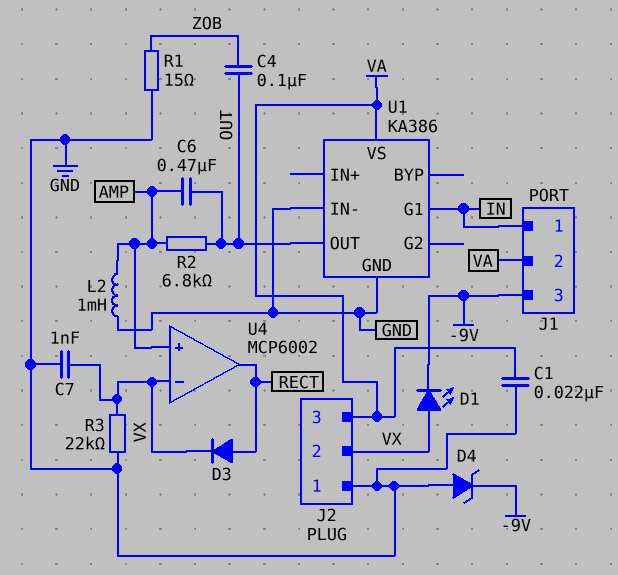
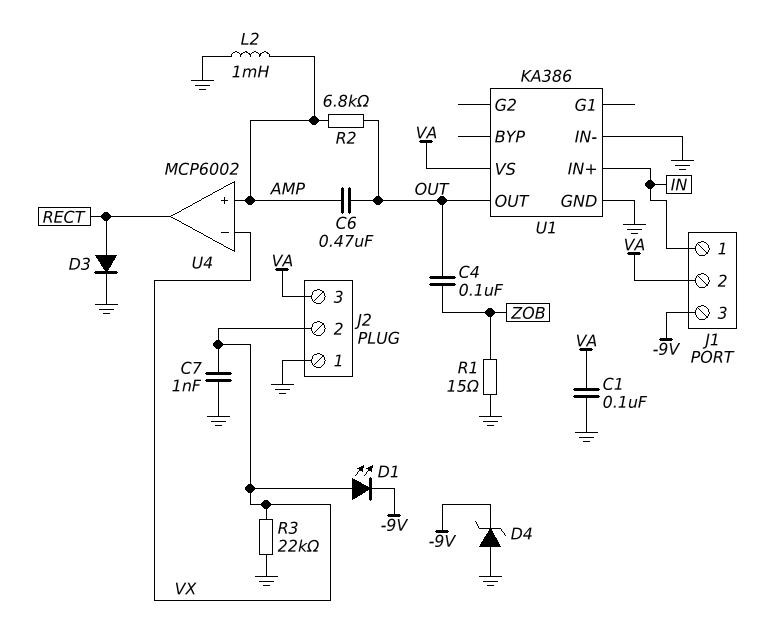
C1: 22nF (GND, VA) -> 100nF (GND, VA)
D3: diode (A RECT, K VX) -> diode (A RECT, K GND)
U1 pin G1: IN -> none
U1 pin IN+: none -> IN

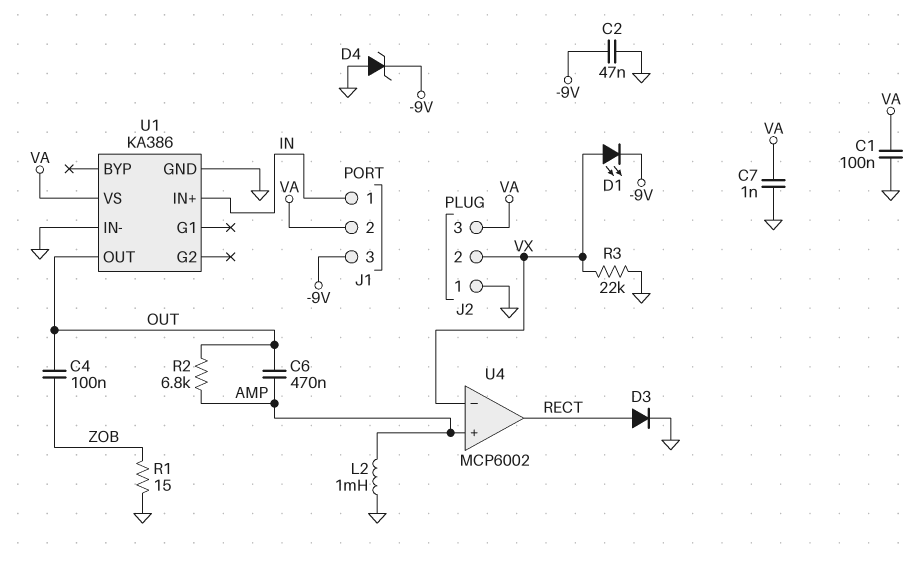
C2: none -> 47nF (-9V, GND)
C7: 1nF (GND, VX) -> 1nF (GND, VA)

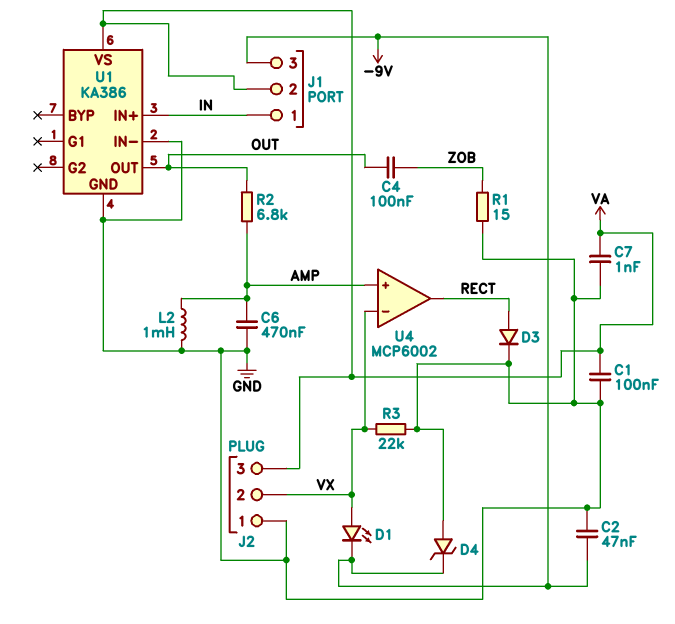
C6: 470nF (AMP, OUT) -> 470nF (AMP, GND)

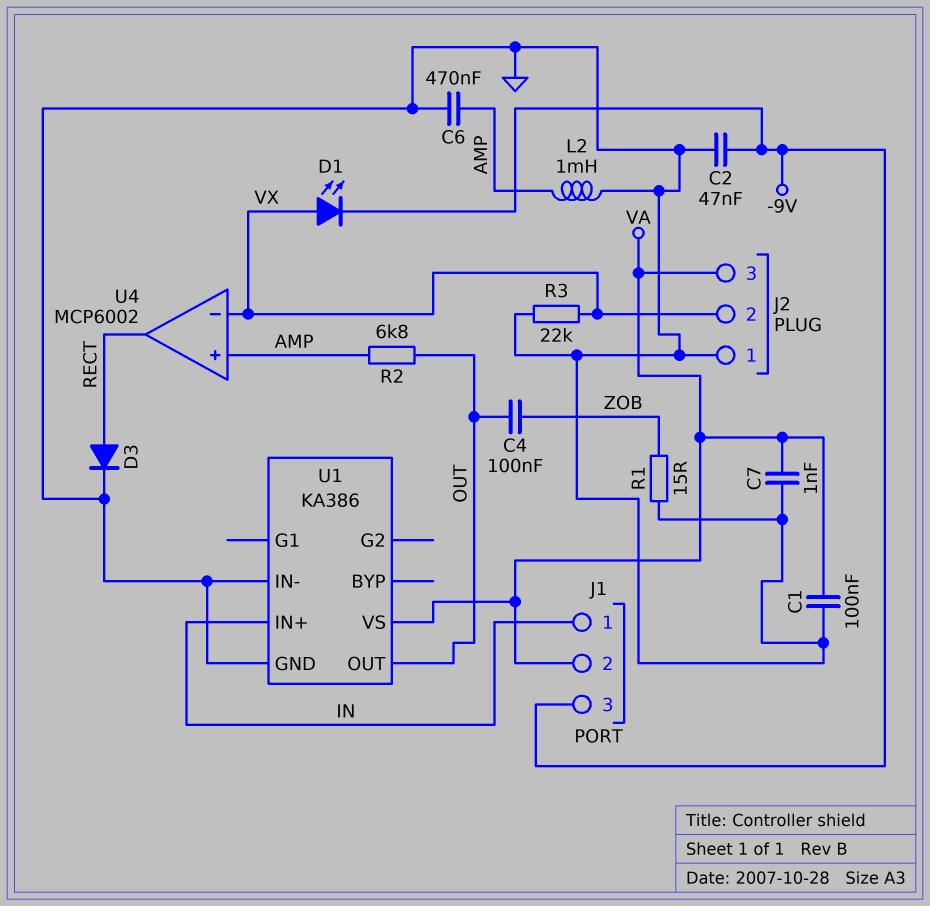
D4: zener (A GND, K -9V) -> none

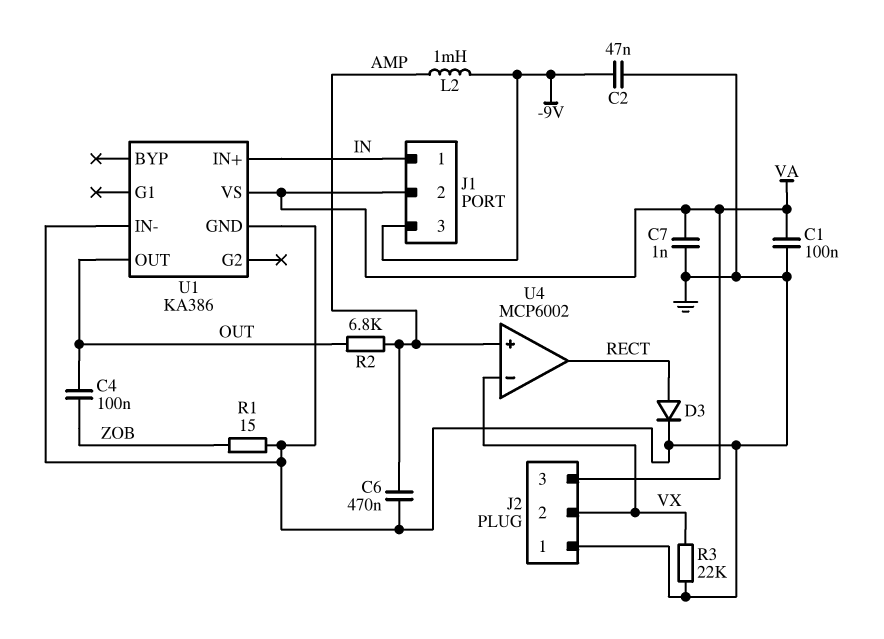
D1: LED (A VX, K -9V) -> none
L2: 1mH (AMP, GND) -> 1mH (-9V, AMP)

